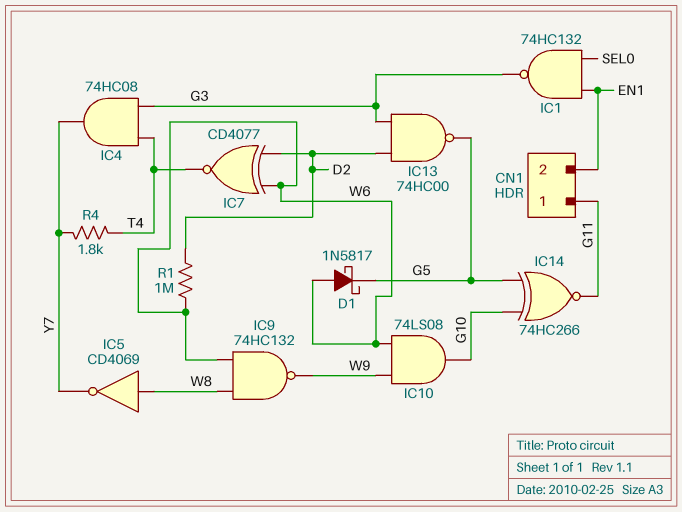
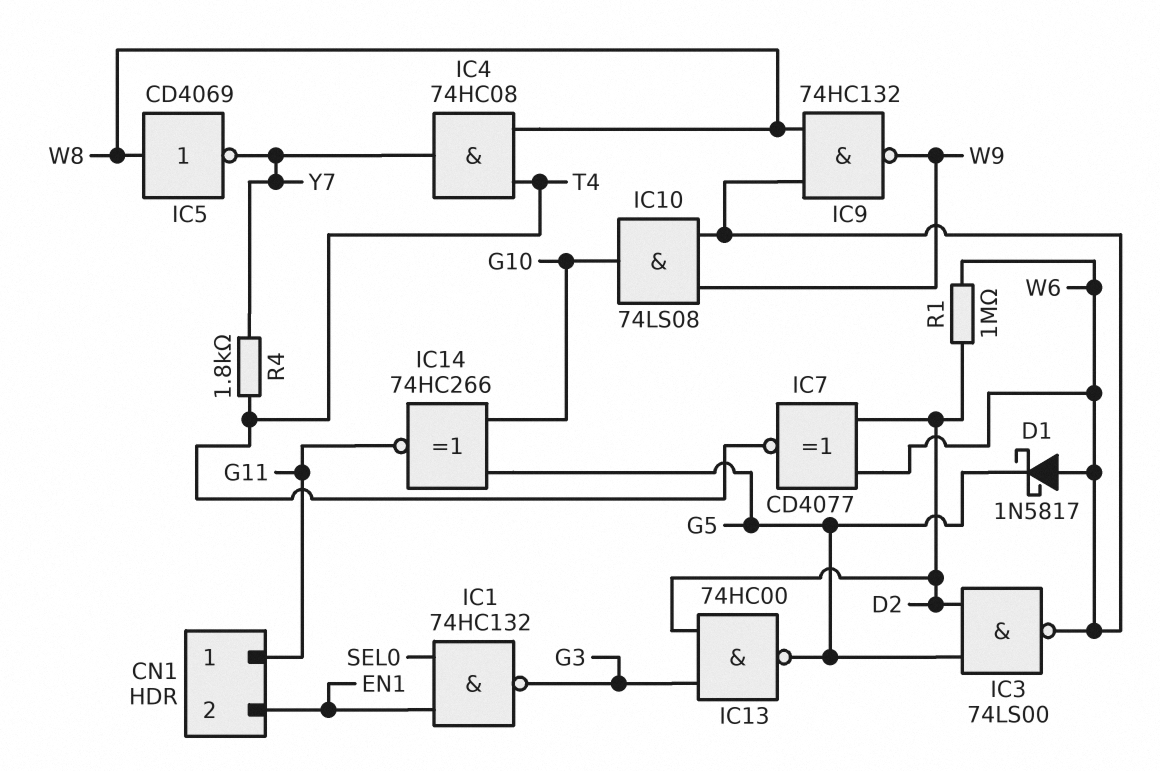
IC3: none -> NAND 74LS00 (in D2, in G5, out W6)
IC4: AND 74HC08 (in G3, in T4, out Y7) -> AND 74HC08 (in T4, in W8, out Y7)

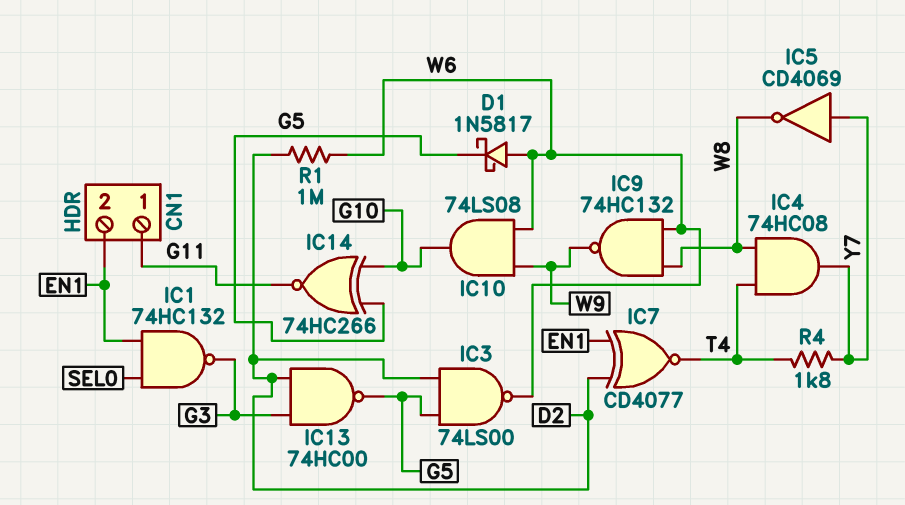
IC5: NOT CD4069 (in W8, out Y7) -> NOT CD4069 (in Y7, out W8)
IC7: XNOR CD4077 (in D2, in W6, out T4) -> XNOR CD4077 (in D2, in EN1, out T4)

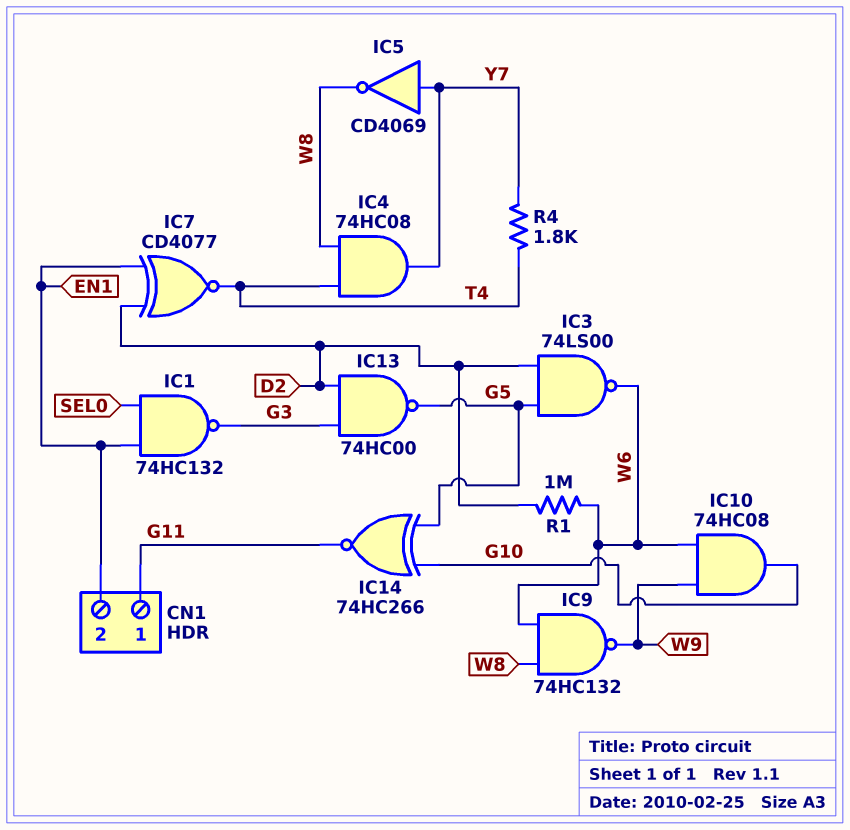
D1: schottky 1N5817 (A W6, K G5) -> none
IC10: AND 74LS08 (in W6, in W9, out G10) -> AND 74HC08 (in W6, in W9, out G10)

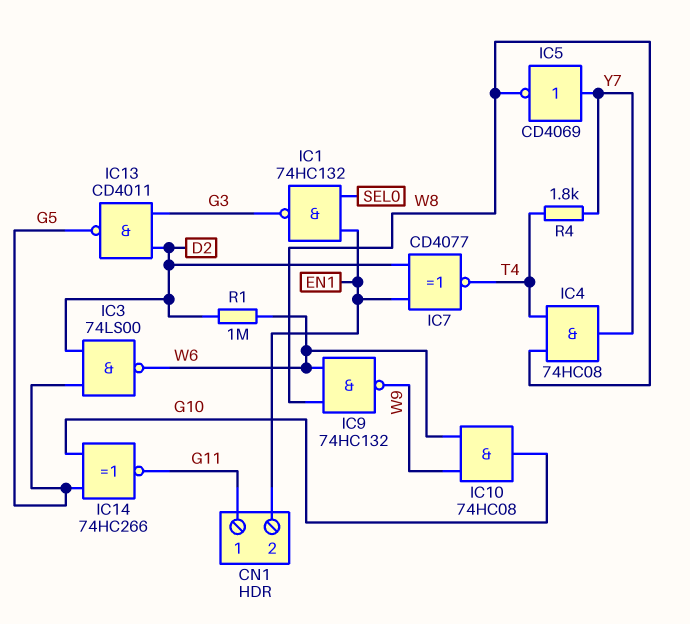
IC13: NAND 74HC00 (in D2, in G3, out G5) -> NAND CD4011 (in D2, in G3, out G5)

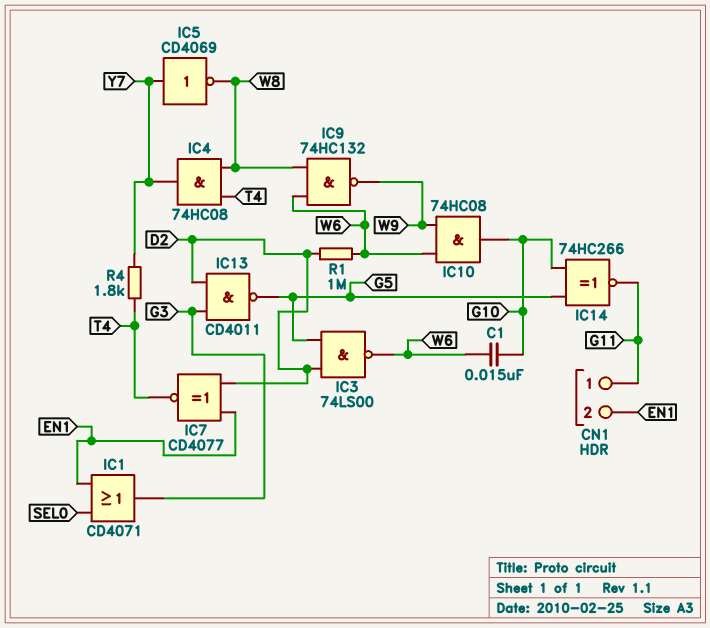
C1: none -> 15nF (G10, W6)
IC1: NAND 74HC132 (in EN1, in SEL0, out G3) -> OR CD4071 (in EN1, in SEL0, out G3)

